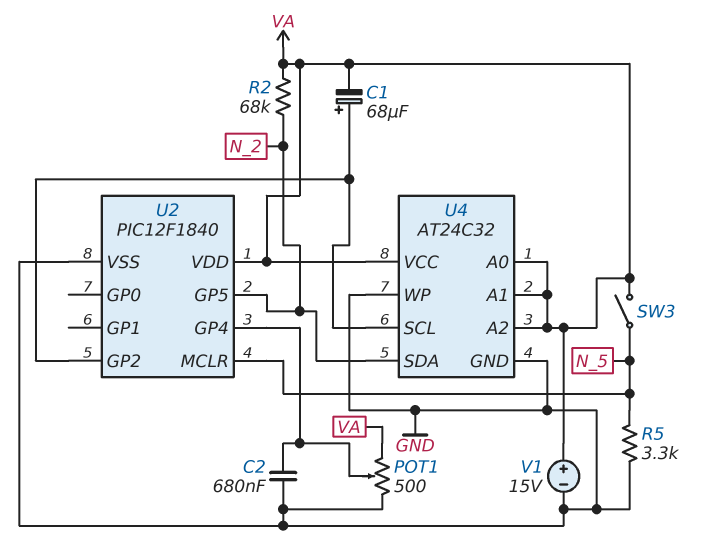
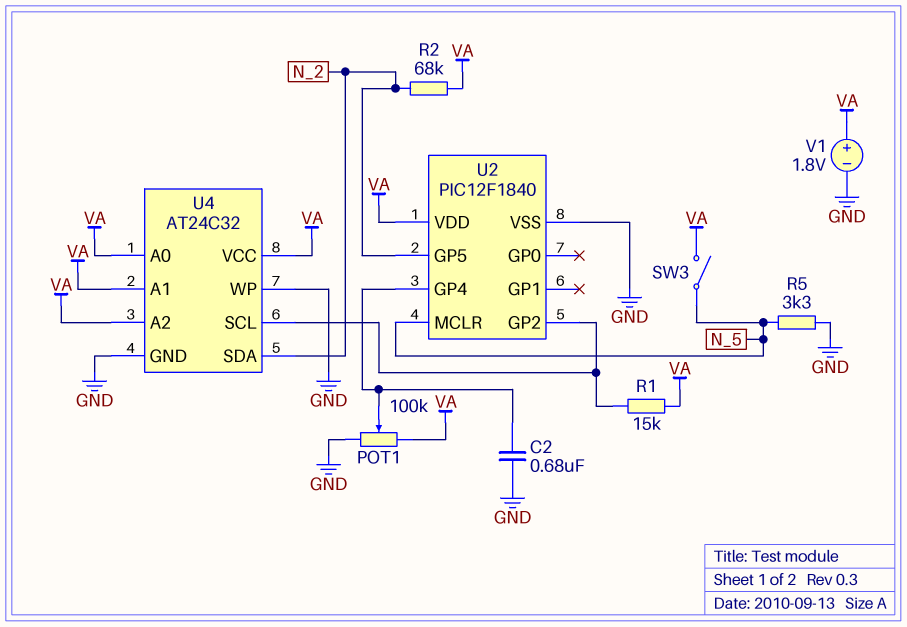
C1: 68uF (plus U2/GP2, minus VA) -> none
POT1: 500 (GND, VA, wiper U2/GP4) -> 100k (GND, VA, wiper U2/GP4)
R1: none -> 15k (U2/GP2, VA)
V1: 15V (plus VA, minus GND) -> 1.8V (plus VA, minus GND)

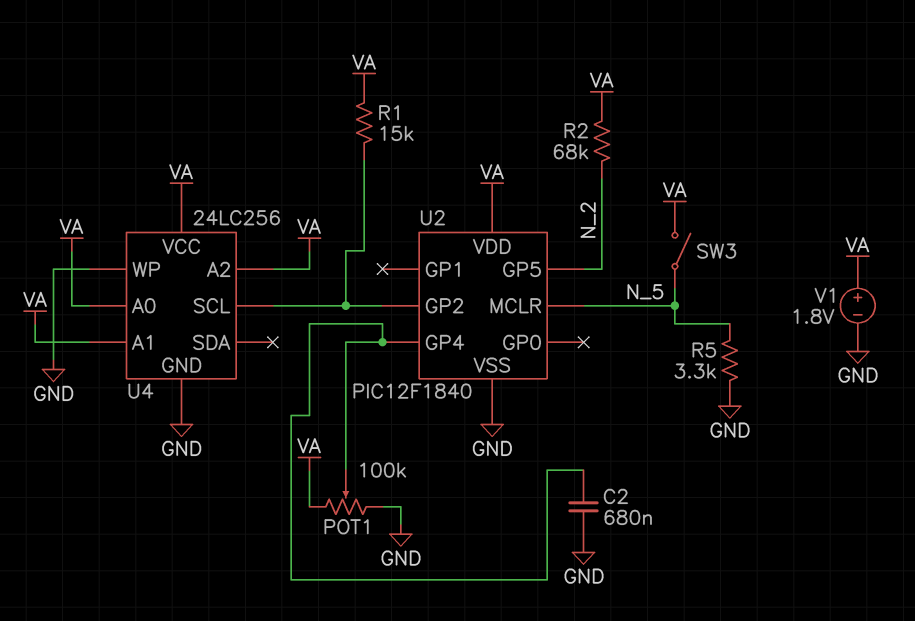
U4: AT24C32 -> 24LC256
U4 pin SDA: N_2 -> none

